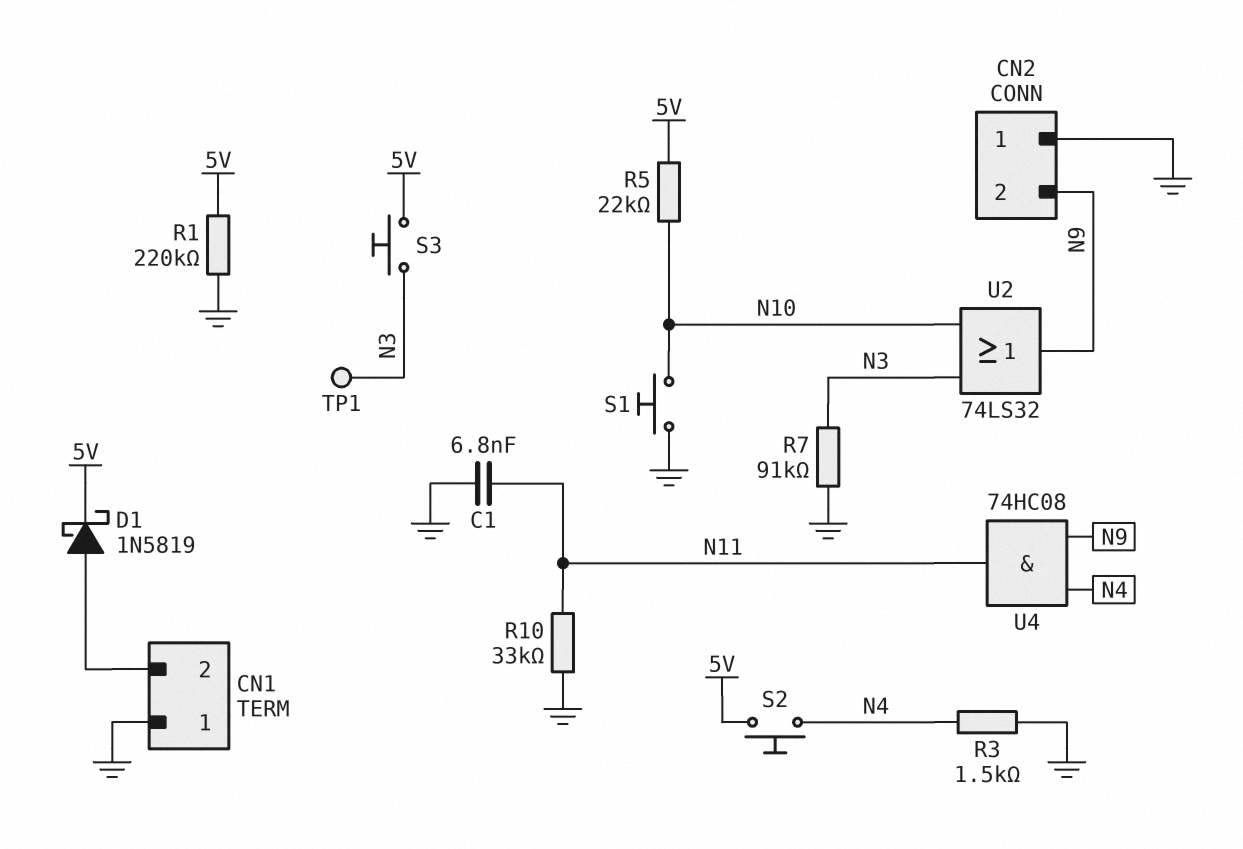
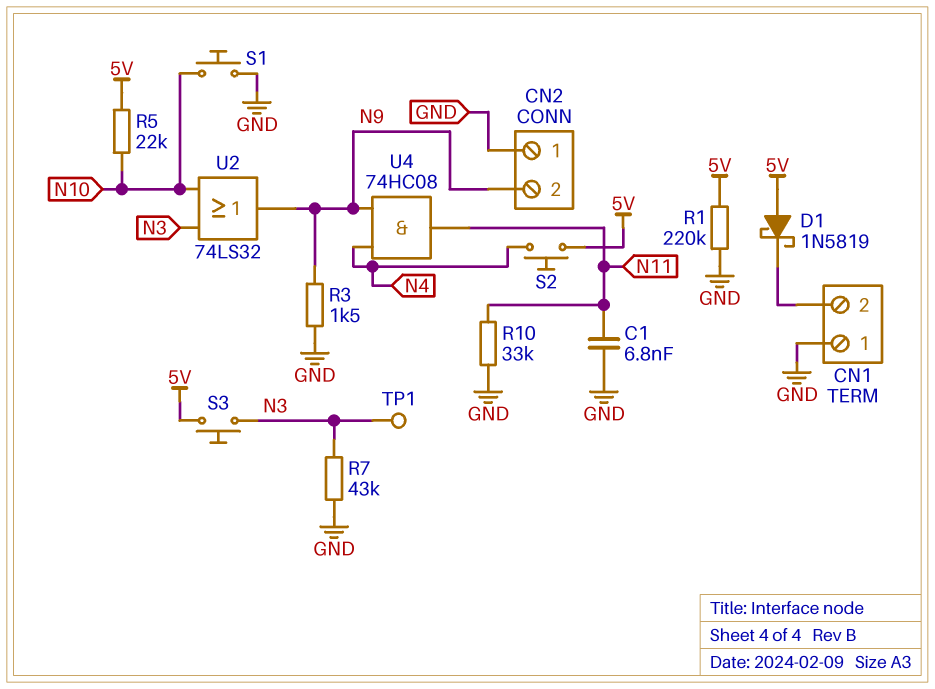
D1: schottky 1N5819 (A CN1/2, K 5V) -> schottky 1N5819 (A 5V, K CN1/2)
R3: 1.5k (GND, N4) -> 1.5k (GND, N9)
R7: 91k (GND, N3) -> 43k (GND, N3)

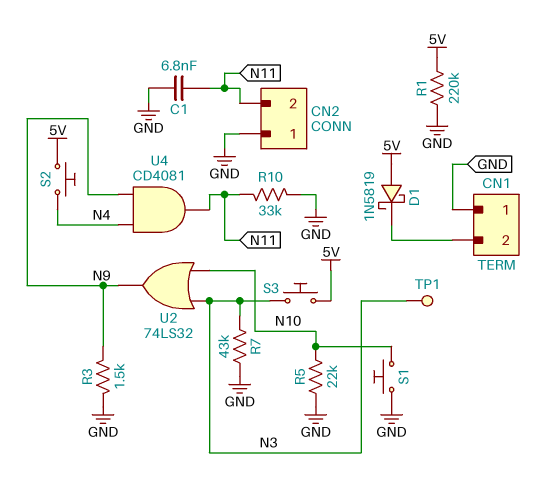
CN2 pin 2: N9 -> N11
R5: 22k (5V, N10) -> 22k (GND, N10)
U4: AND 74HC08 (in N4, in N9, out N11) -> AND CD4081 (in N4, in N9, out N11)

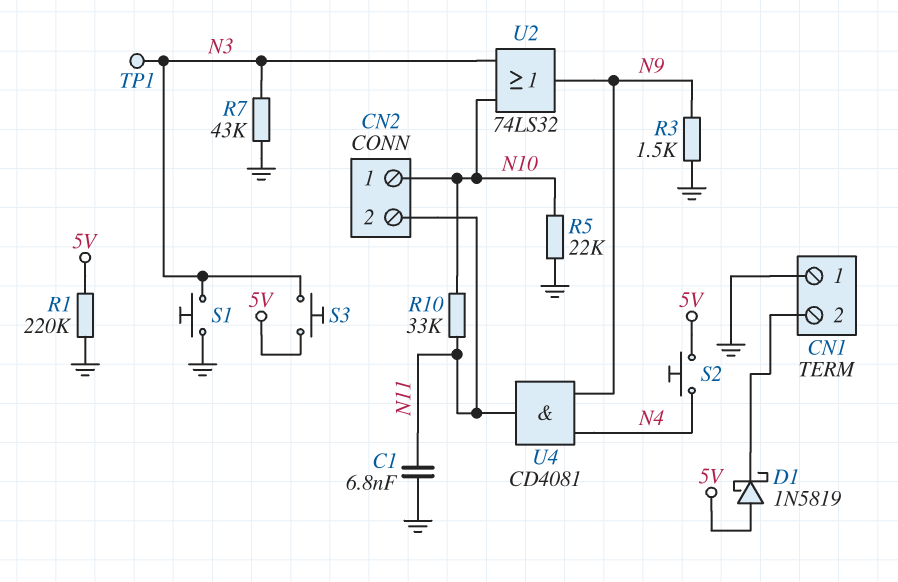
CN2 pin 1: GND -> N10
R10: 33k (GND, N11) -> 33k (N10, N11)
S1: button (GND, N10) -> button (GND, N3)

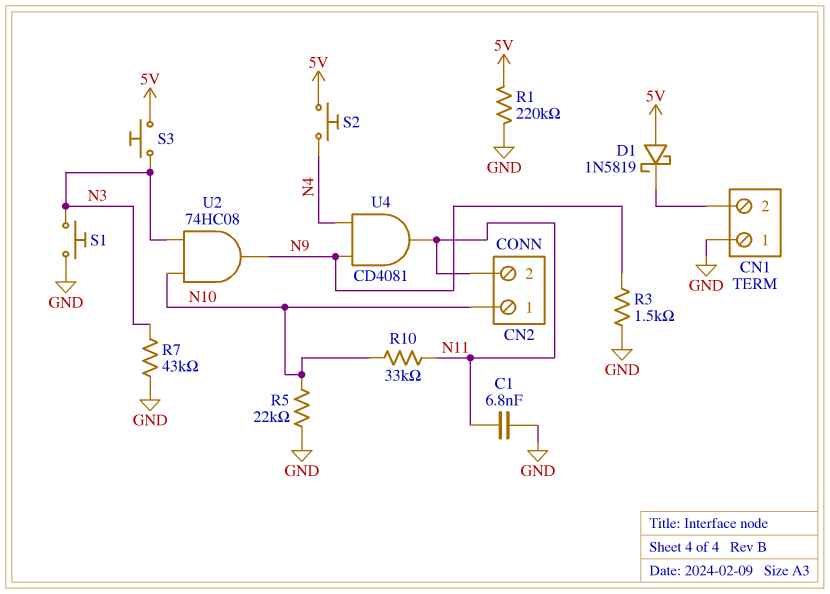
TP1: test point (N3) -> none
U2: OR 74LS32 (in N3, in N10, out N9) -> AND 74HC08 (in N3, in N10, out N9)

